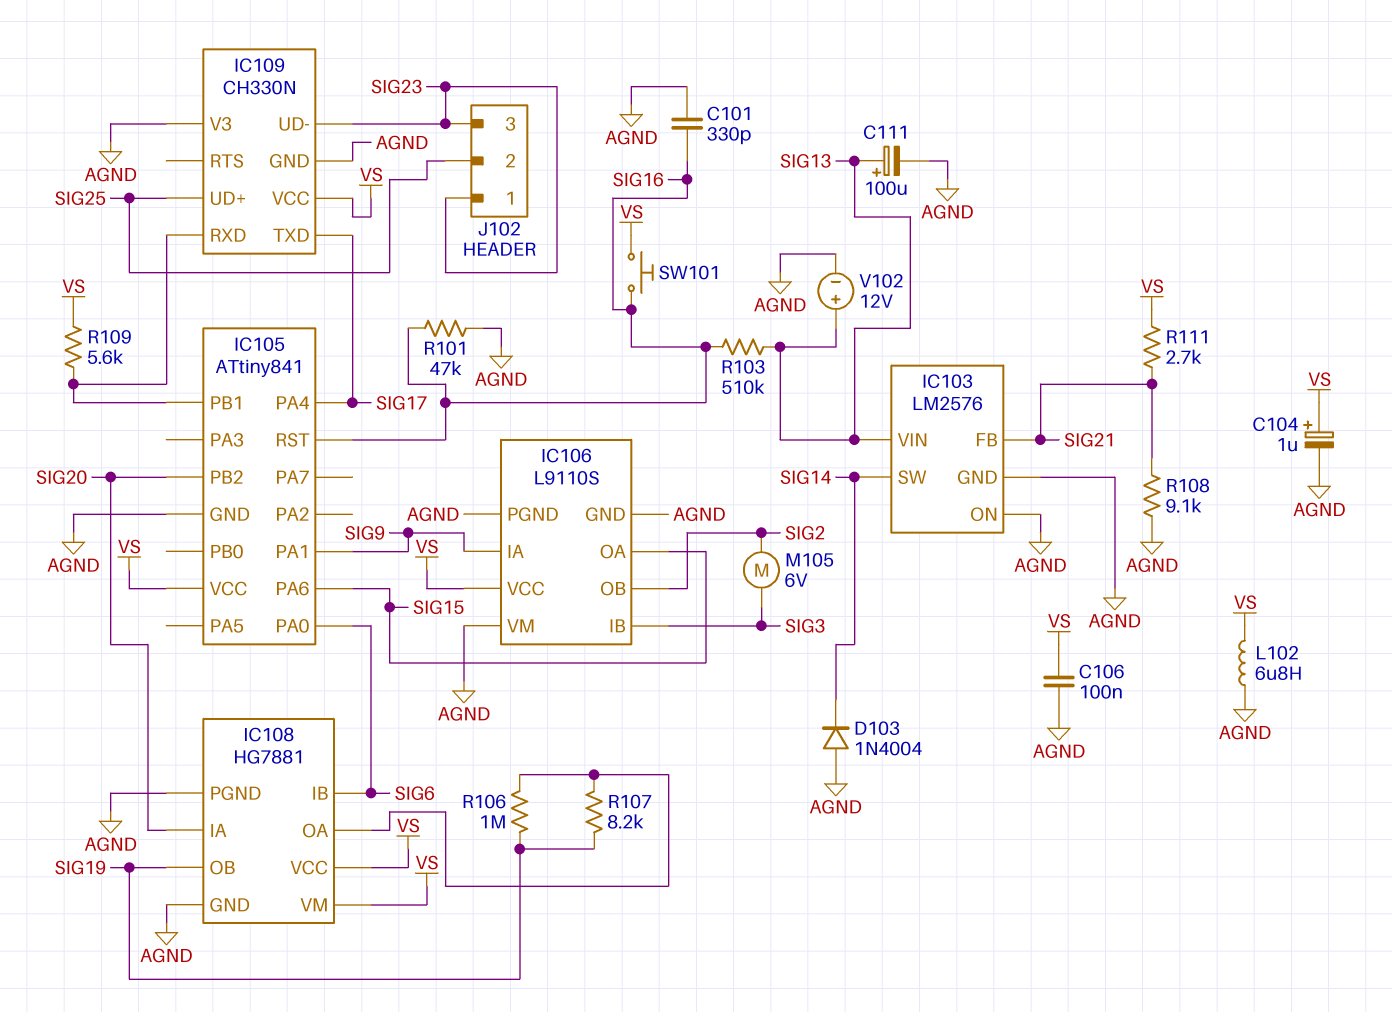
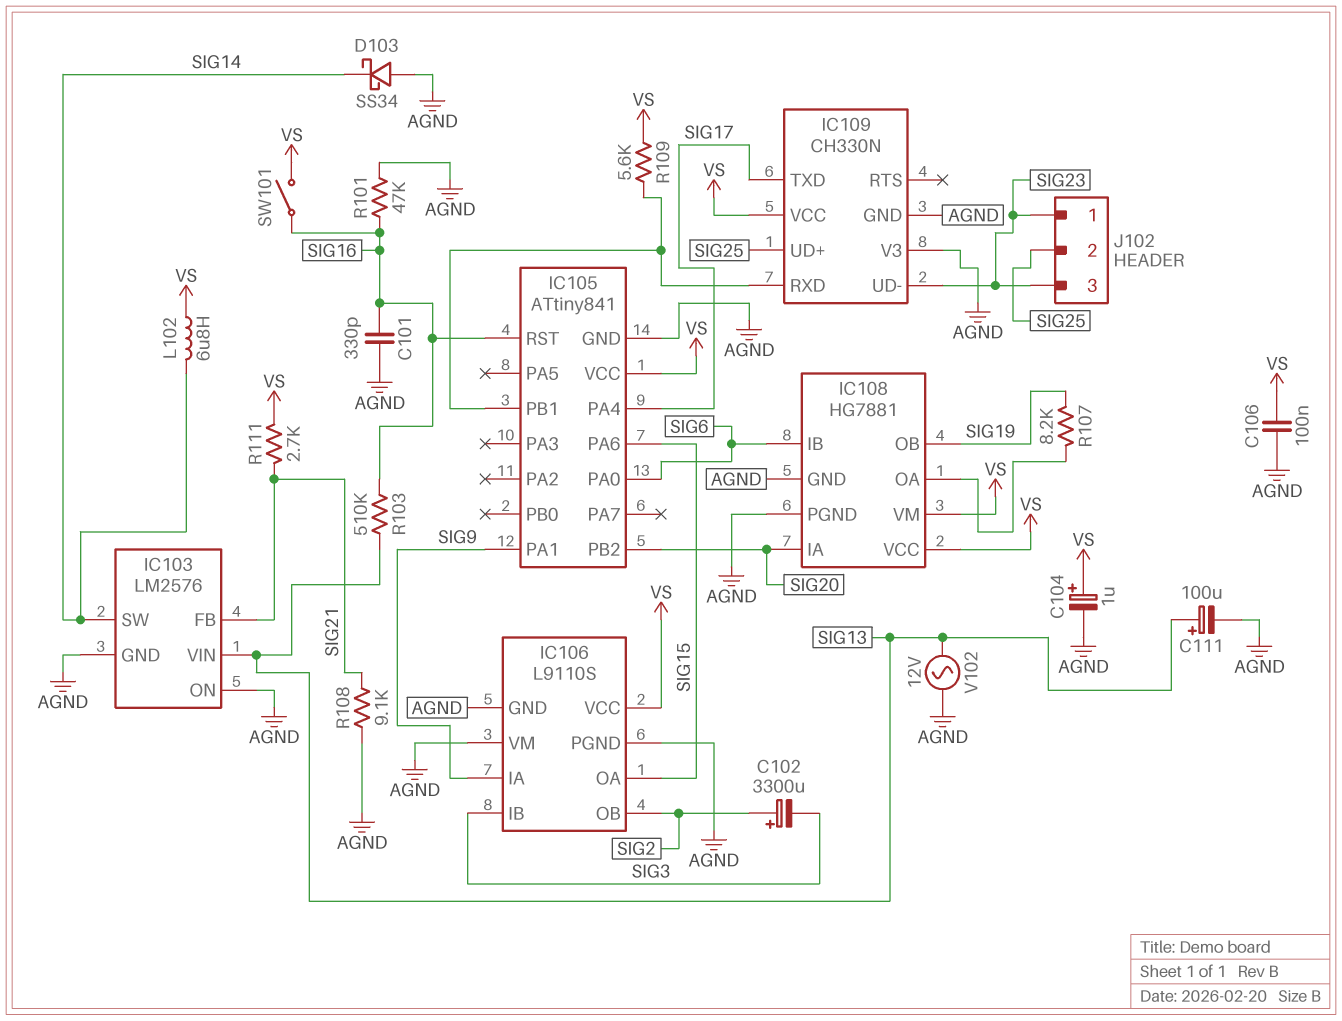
C102: none -> 3300uF (plus SIG2, minus SIG3)
D103: diode 1N4004 (A AGND, K SIG14) -> schottky SS34 (A AGND, K SIG14)
L102: 6.8uH (AGND, VS) -> 6.8uH (SIG14, VS)
M105: motor 6V (SIG2, SIG3) -> none
R106: 1M (IC108/OA, SIG19) -> none
SW101: button (SIG16, VS) -> switch (SIG16, VS)
V102: 12V (plus SIG13, minus AGND) -> AC 12V (AGND, SIG13)

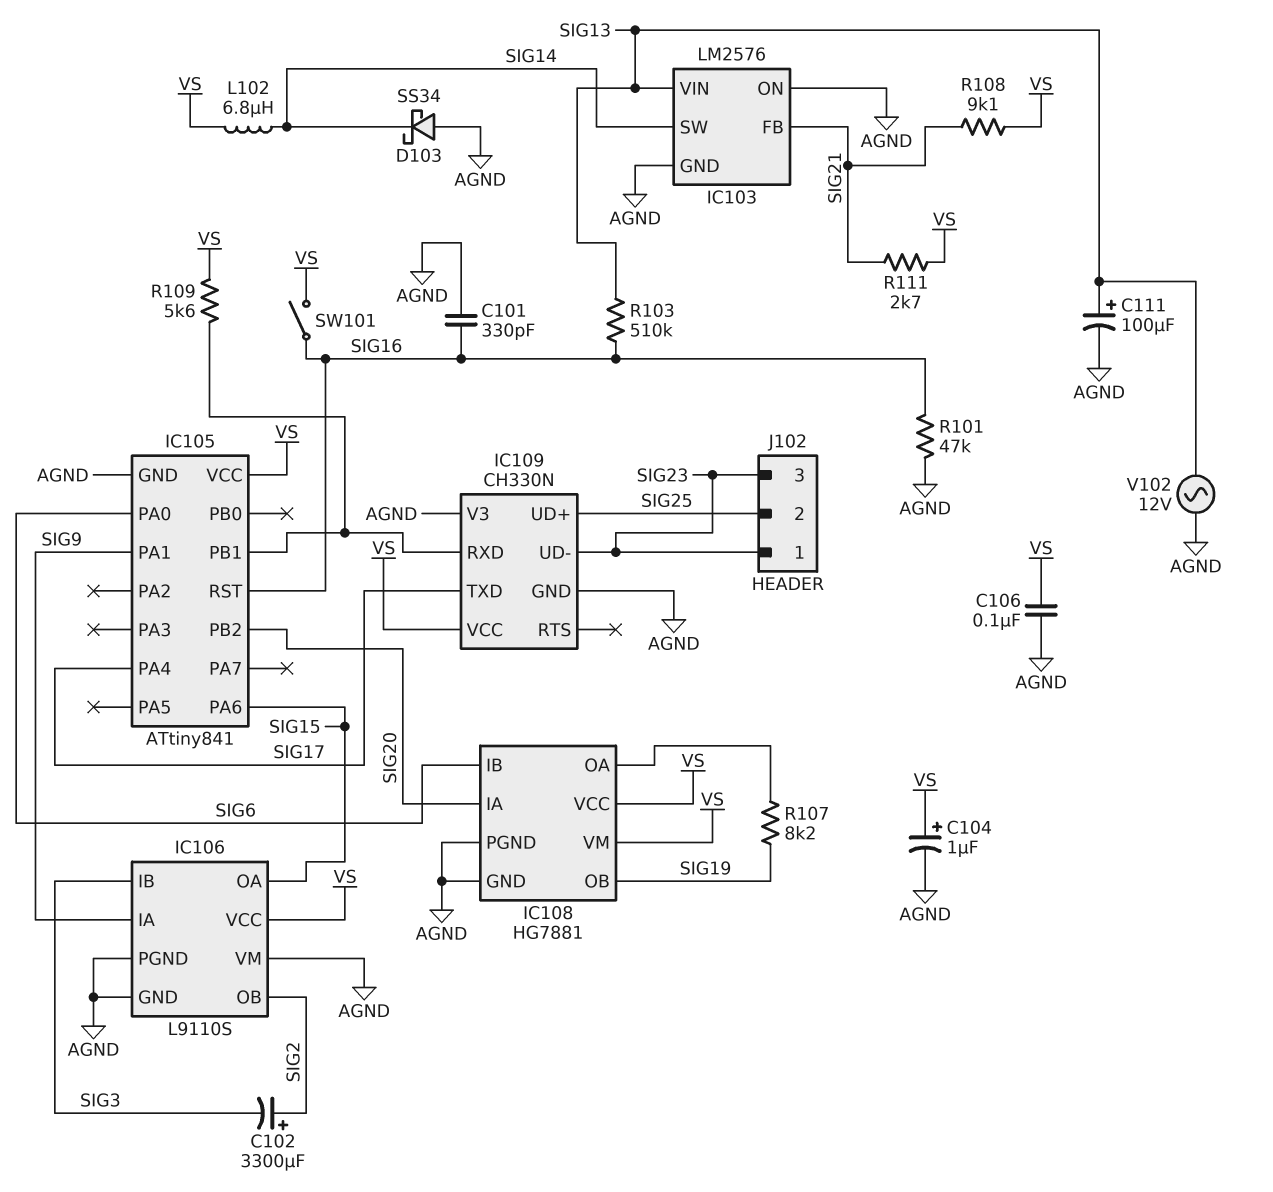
R108: 9.1k (AGND, SIG21) -> 9.1k (SIG21, VS)

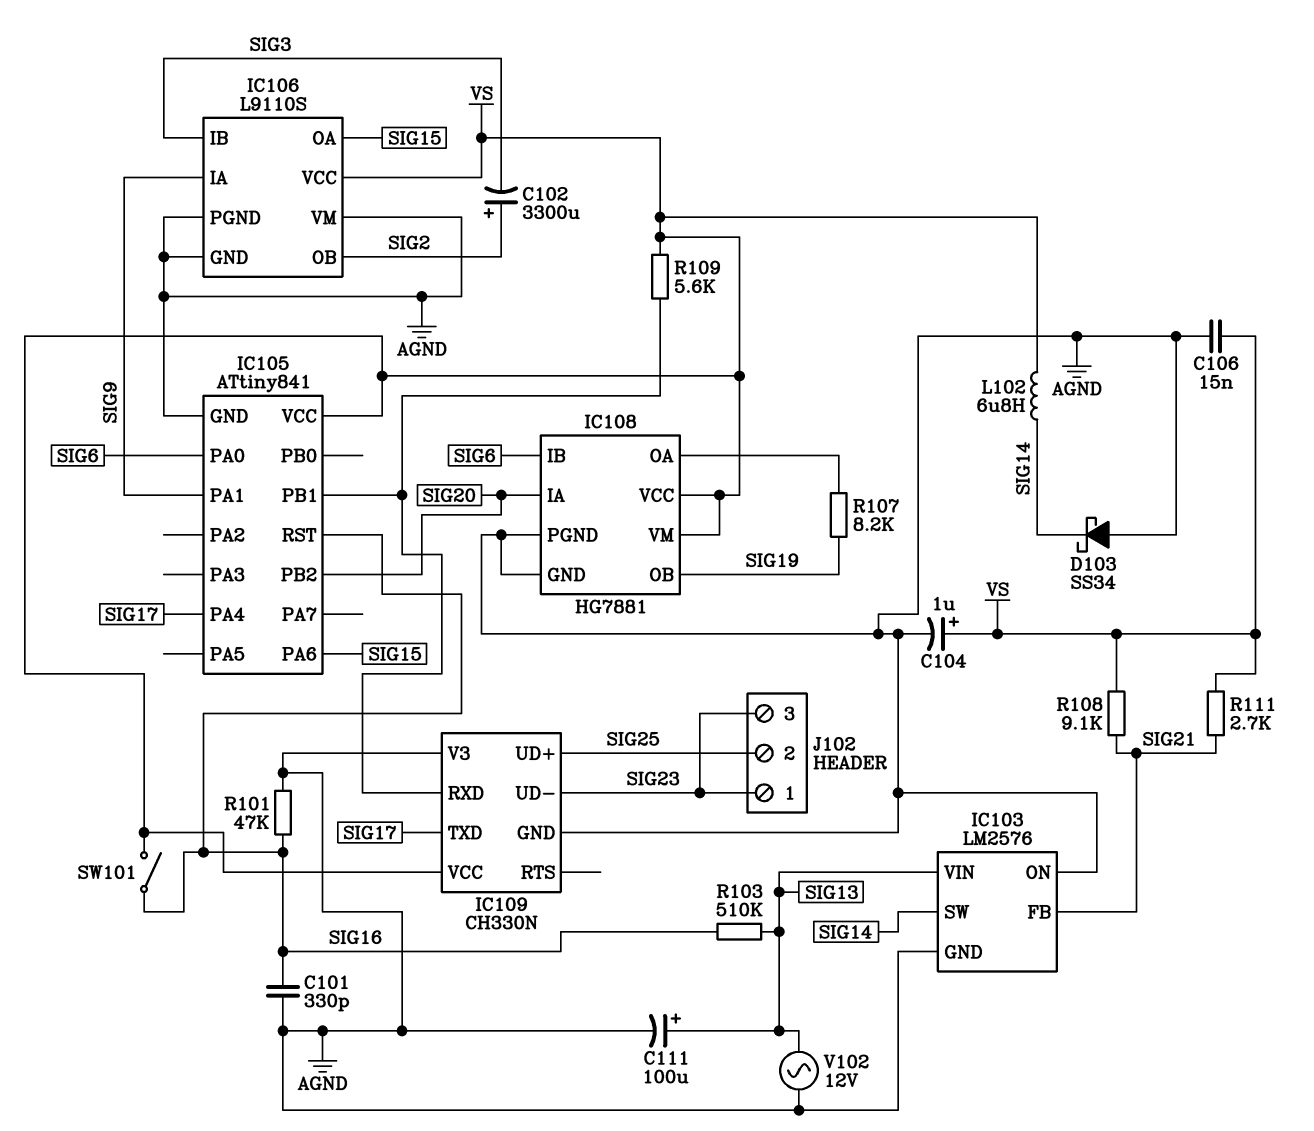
C106: 100nF (AGND, VS) -> 15nF (AGND, VS)

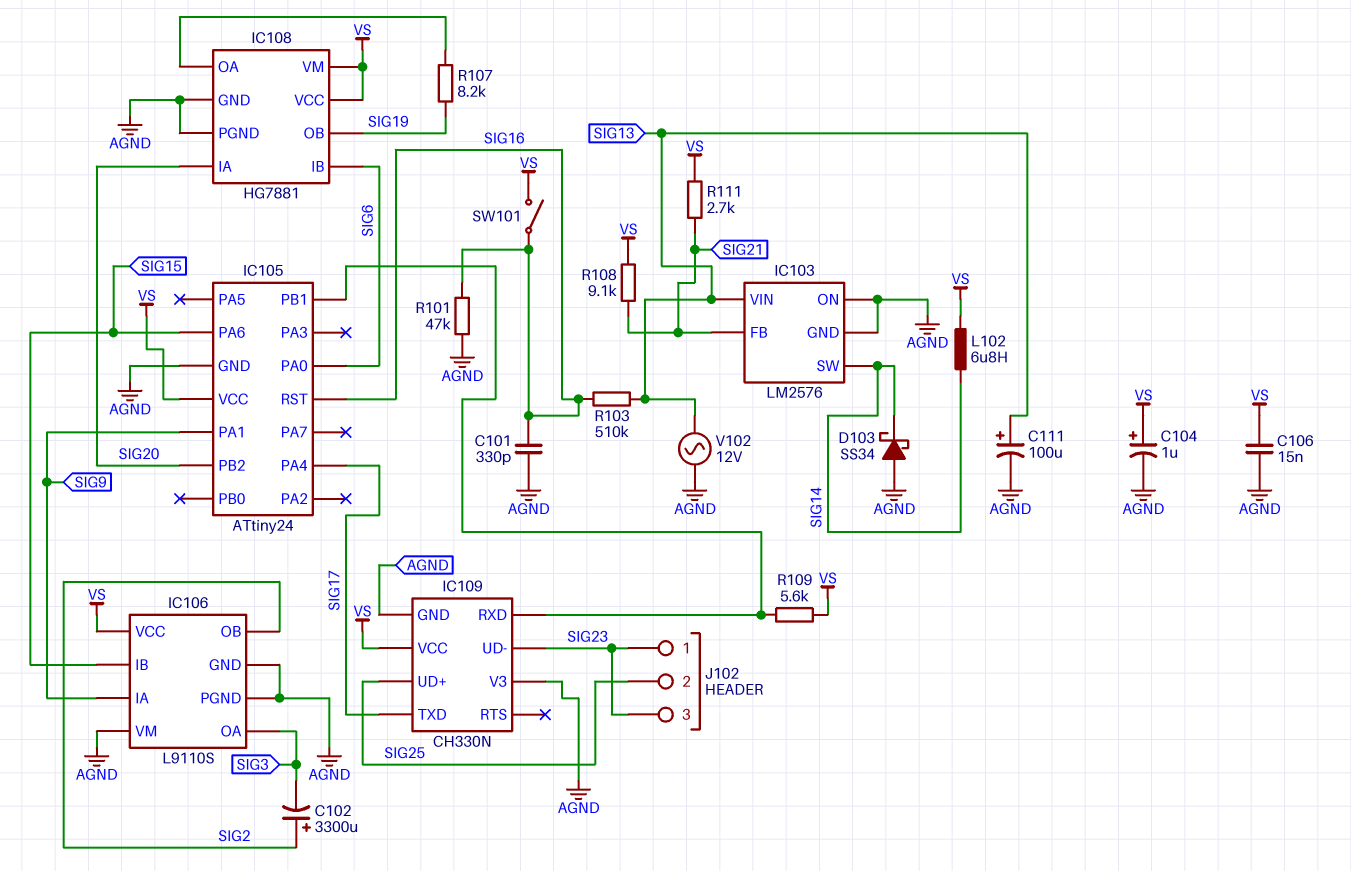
IC105: ATtiny841 -> ATtiny24
IC106 pin IB: SIG3 -> SIG15
IC106 pin OA: SIG15 -> SIG3

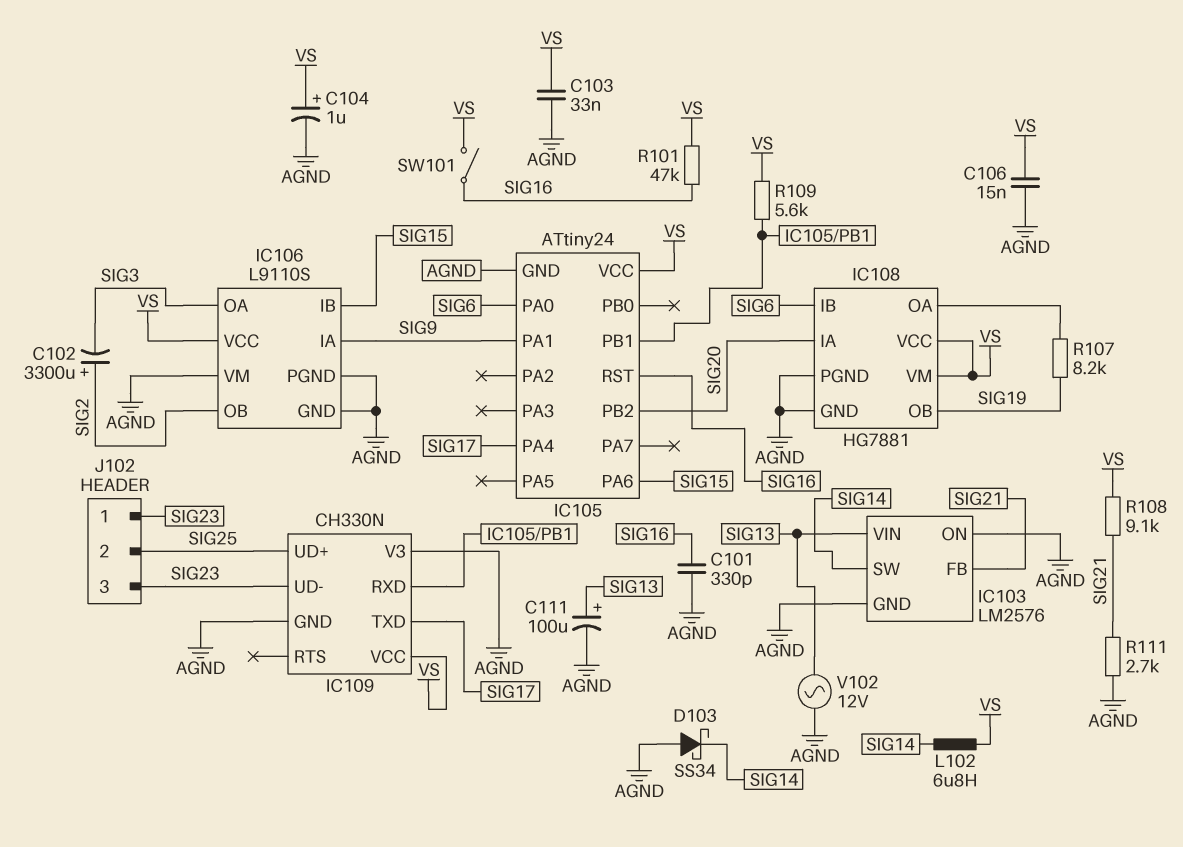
C103: none -> 33nF (AGND, VS)
R101: 47k (AGND, SIG16) -> 47k (SIG16, VS)
R103: 510k (SIG13, SIG16) -> none
R111: 2.7k (SIG21, VS) -> 2.7k (AGND, SIG21)

